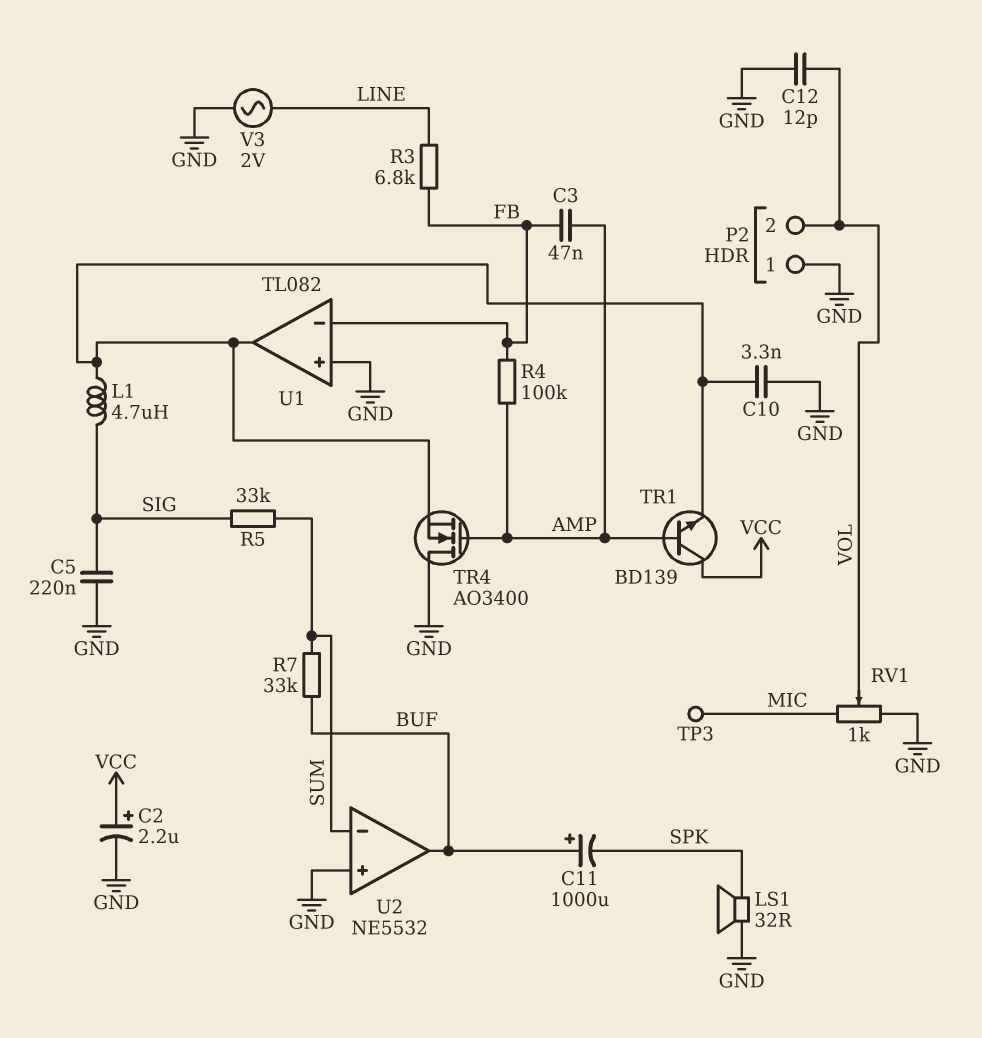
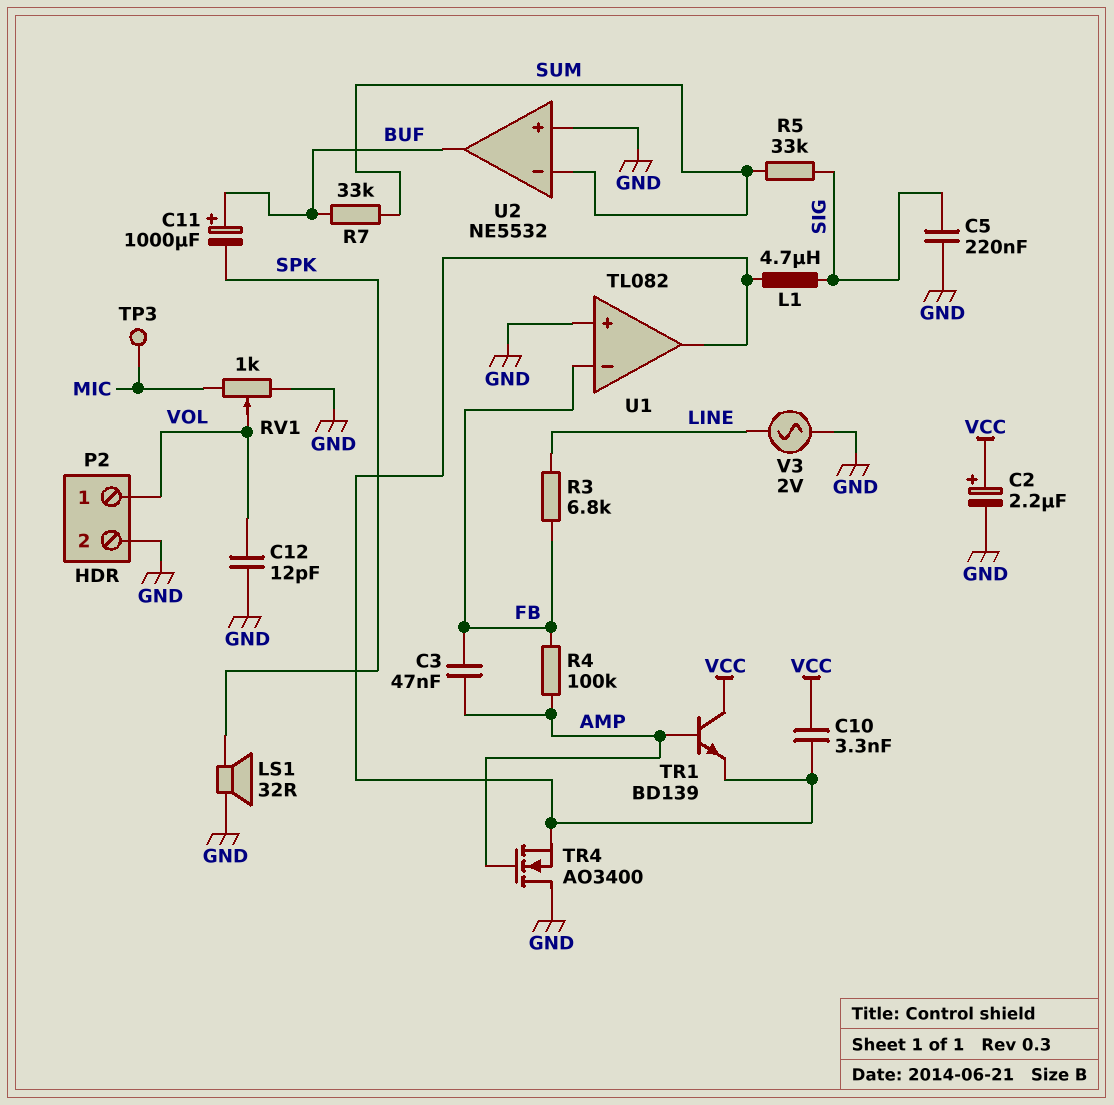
C10: 3.3nF (GND, U1/out) -> 3.3nF (U1/out, VCC)
P2 pin 1: GND -> VOL
P2 pin 2: VOL -> GND

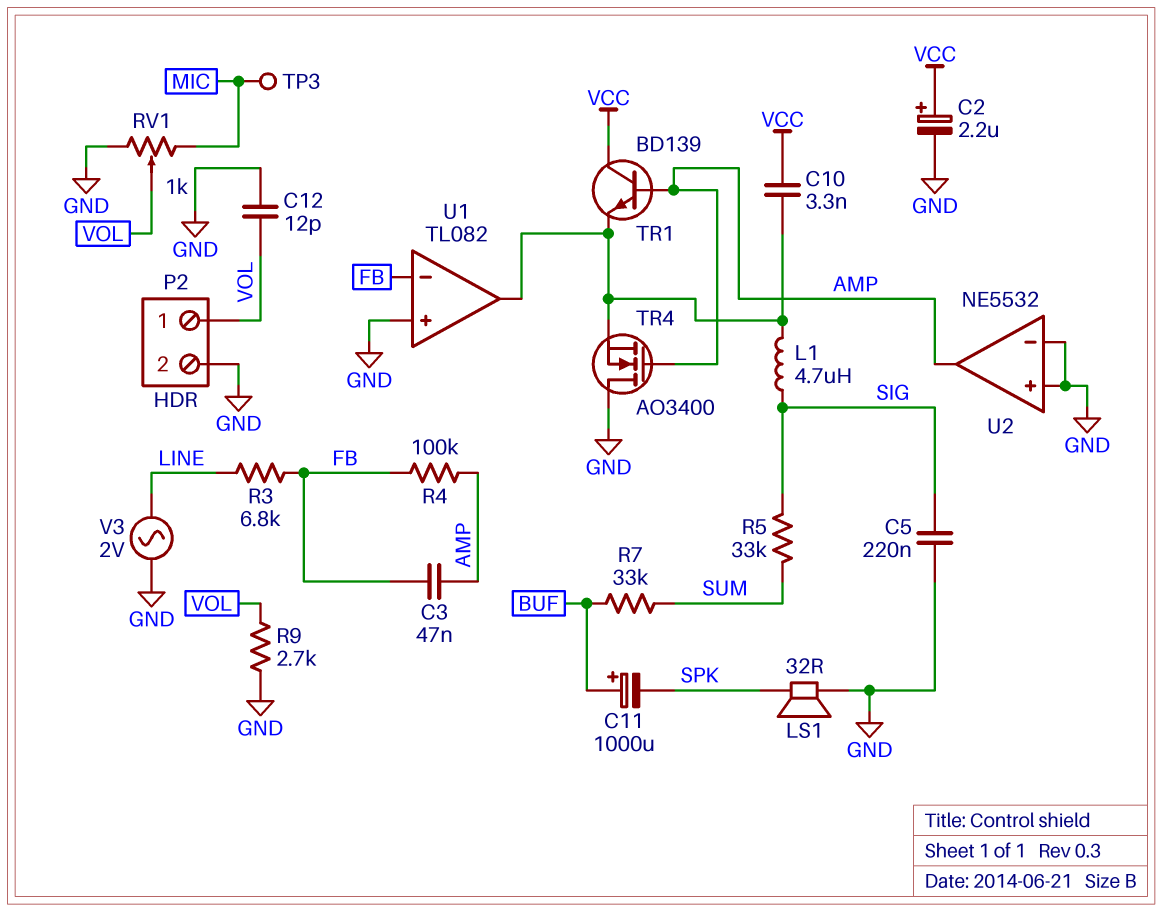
R9: none -> 2.7k (GND, VOL)
U2 pin in-: SUM -> GND
U2 pin out: BUF -> AMP

